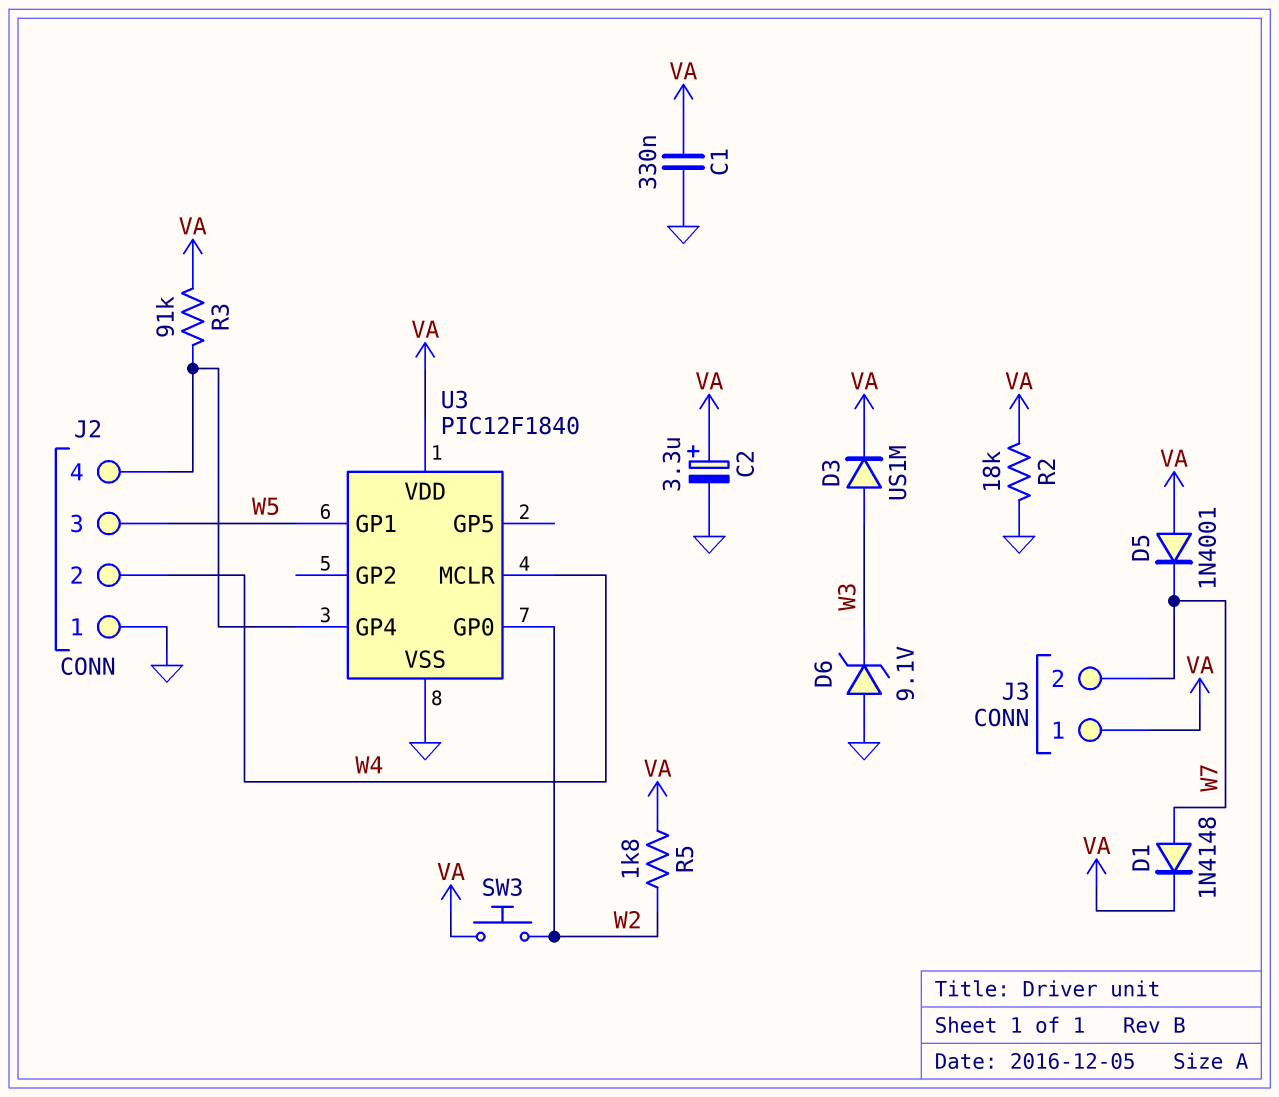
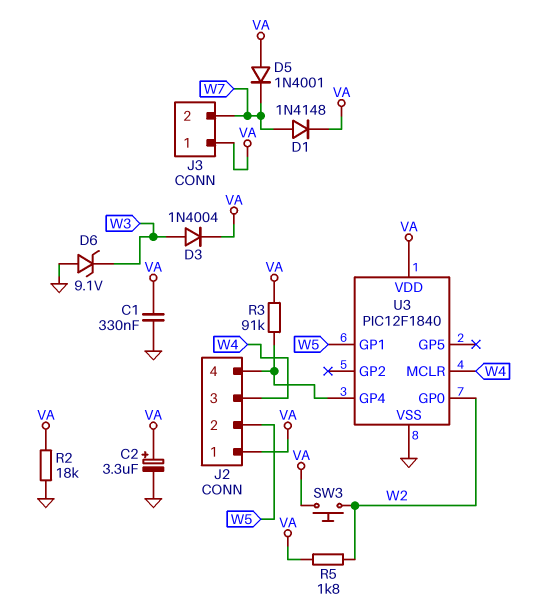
D3: diode US1M (A W3, K VA) -> diode 1N4004 (A W3, K VA)
J2 pin 1: GND -> VA
J2 pin 2: W4 -> W5
J2 pin 3: W5 -> W4

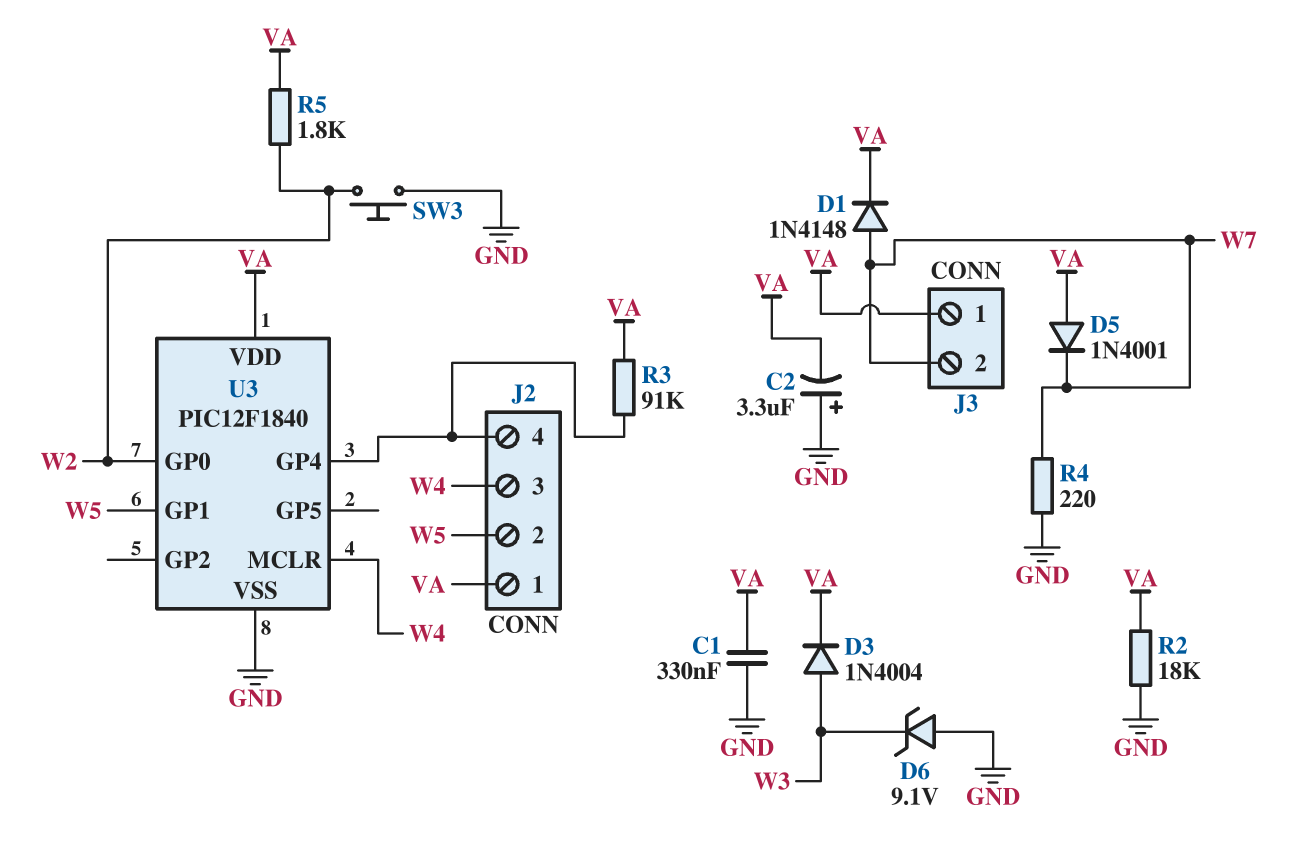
C2: 3.3uF (plus VA, minus GND) -> 3.3uF (plus GND, minus VA)
R4: none -> 220 (GND, W7)
SW3: button (VA, W2) -> button (GND, W2)

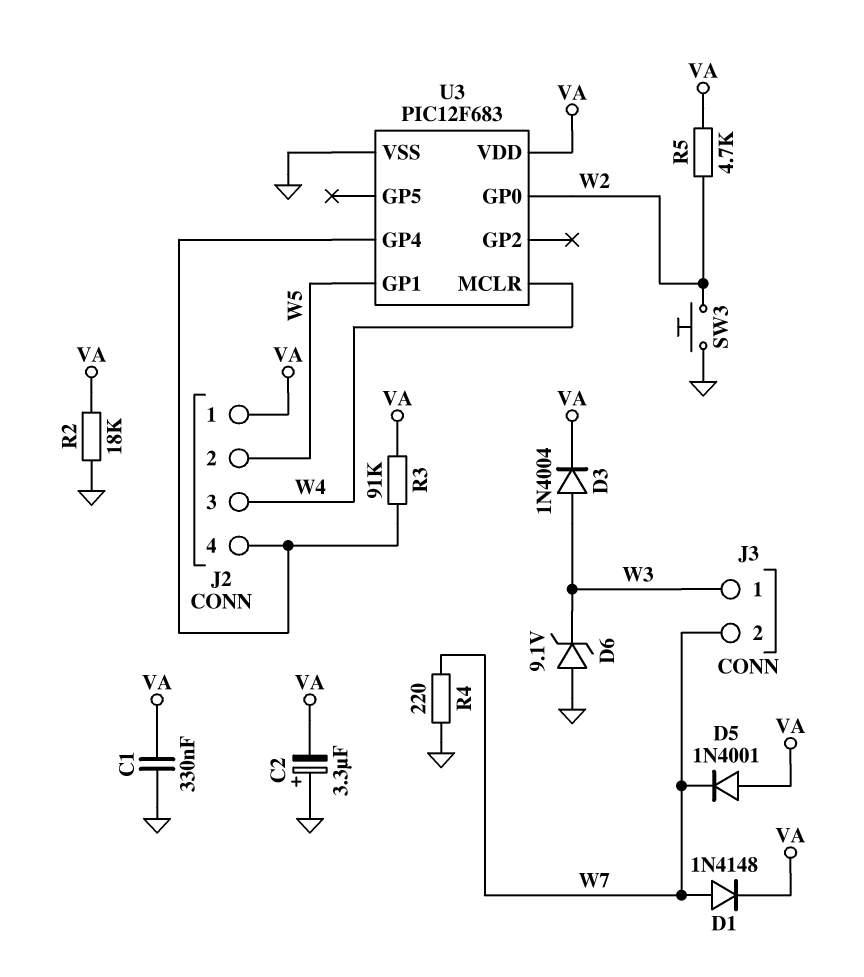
J3 pin 1: VA -> W3
R5: 1.8k (VA, W2) -> 4.7k (VA, W2)
U3: PIC12F1840 -> PIC12F683

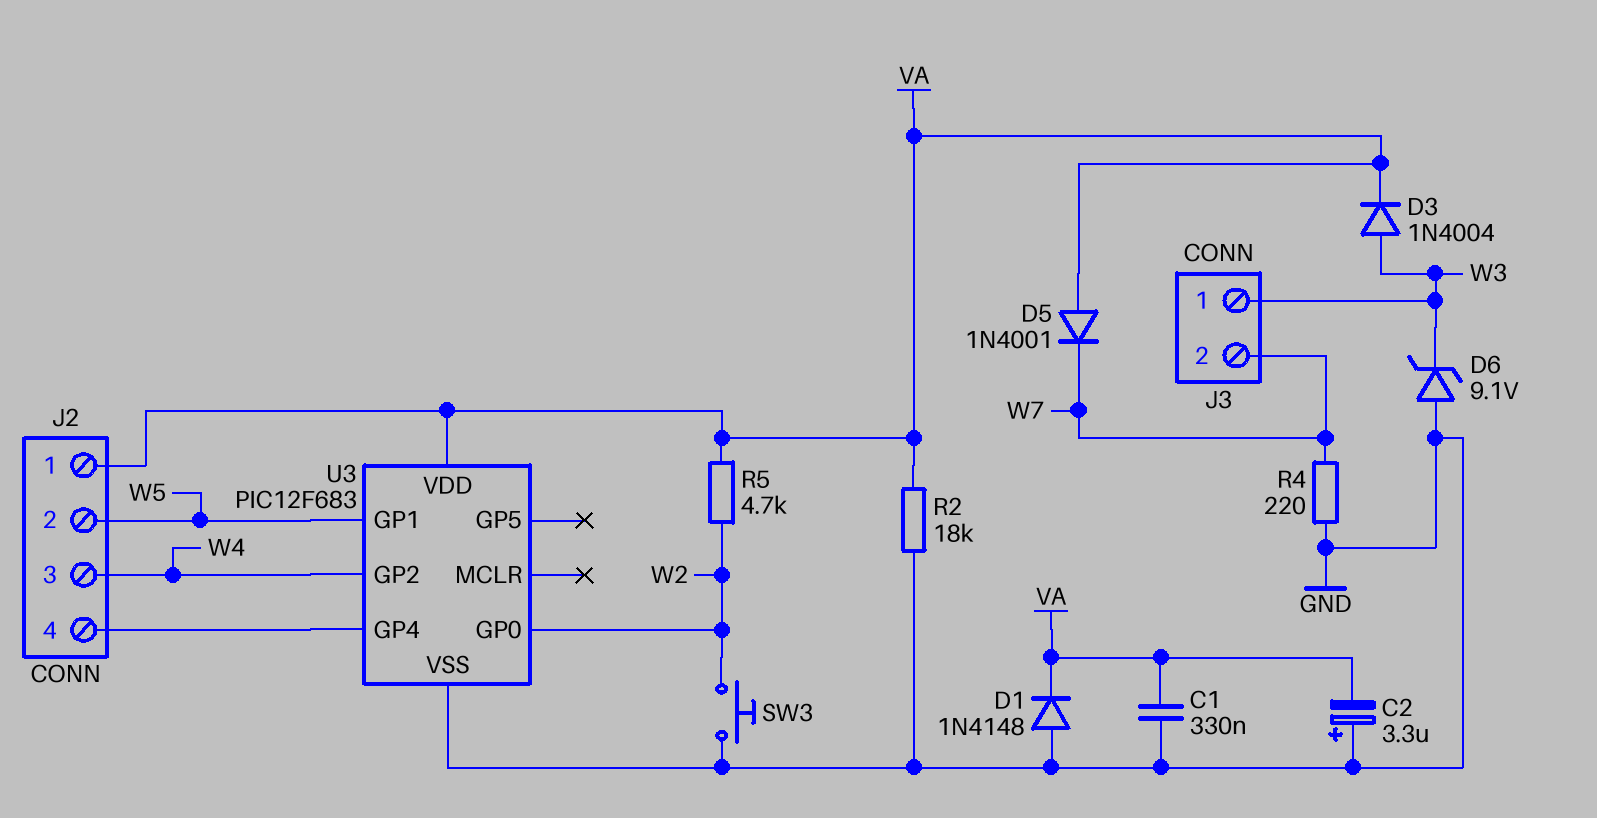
D1: diode 1N4148 (A W7, K VA) -> diode 1N4148 (A GND, K VA)
R3: 91k (J2/4, VA) -> none
U3 pin GP2: none -> W4
U3 pin MCLR: W4 -> none

